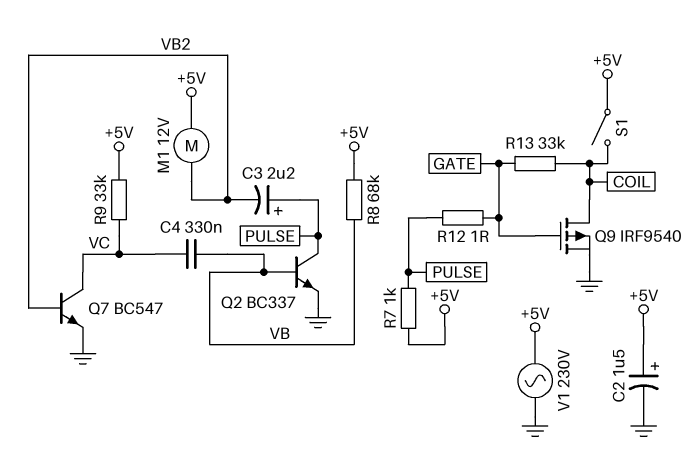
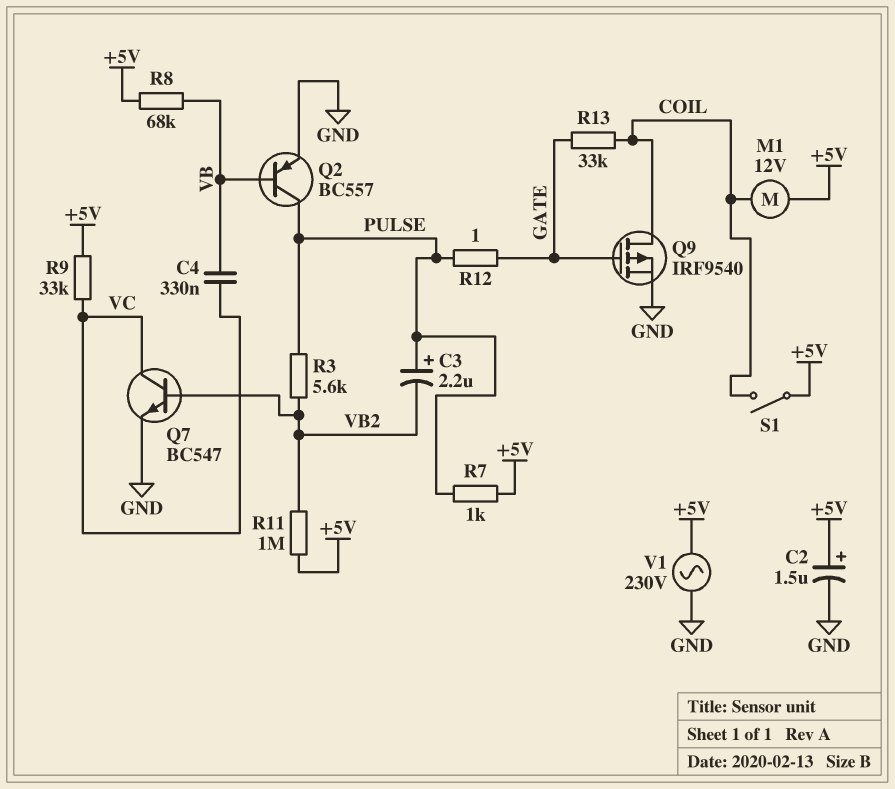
M1: motor 12V (+5V, VB2) -> motor 12V (+5V, COIL)
Q2: NPN BC337 (B VB, C PULSE, E GND) -> PNP BC557 (B VB, C PULSE, E GND)
R3: none -> 5.6k (PULSE, VB2)
R11: none -> 1M (+5V, VB2)

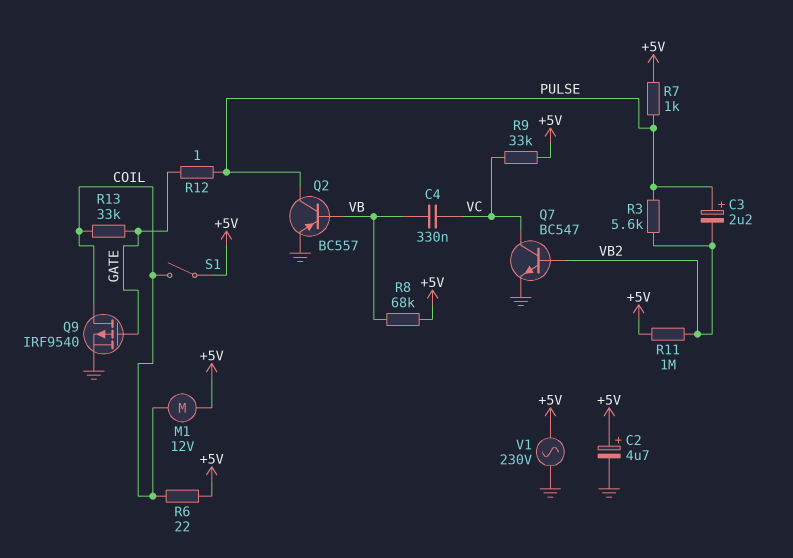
C2: 1.5uF (plus +5V, minus GND) -> 4.7uF (plus +5V, minus GND)
R6: none -> 22 (+5V, COIL)

